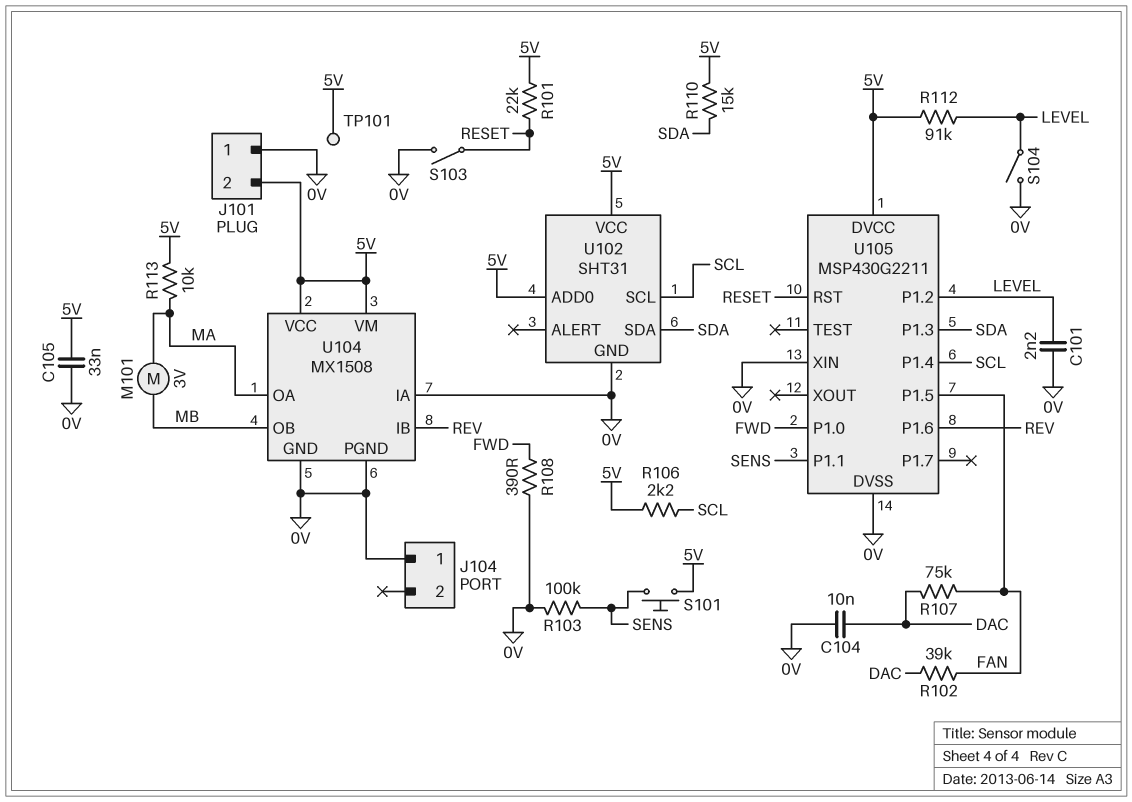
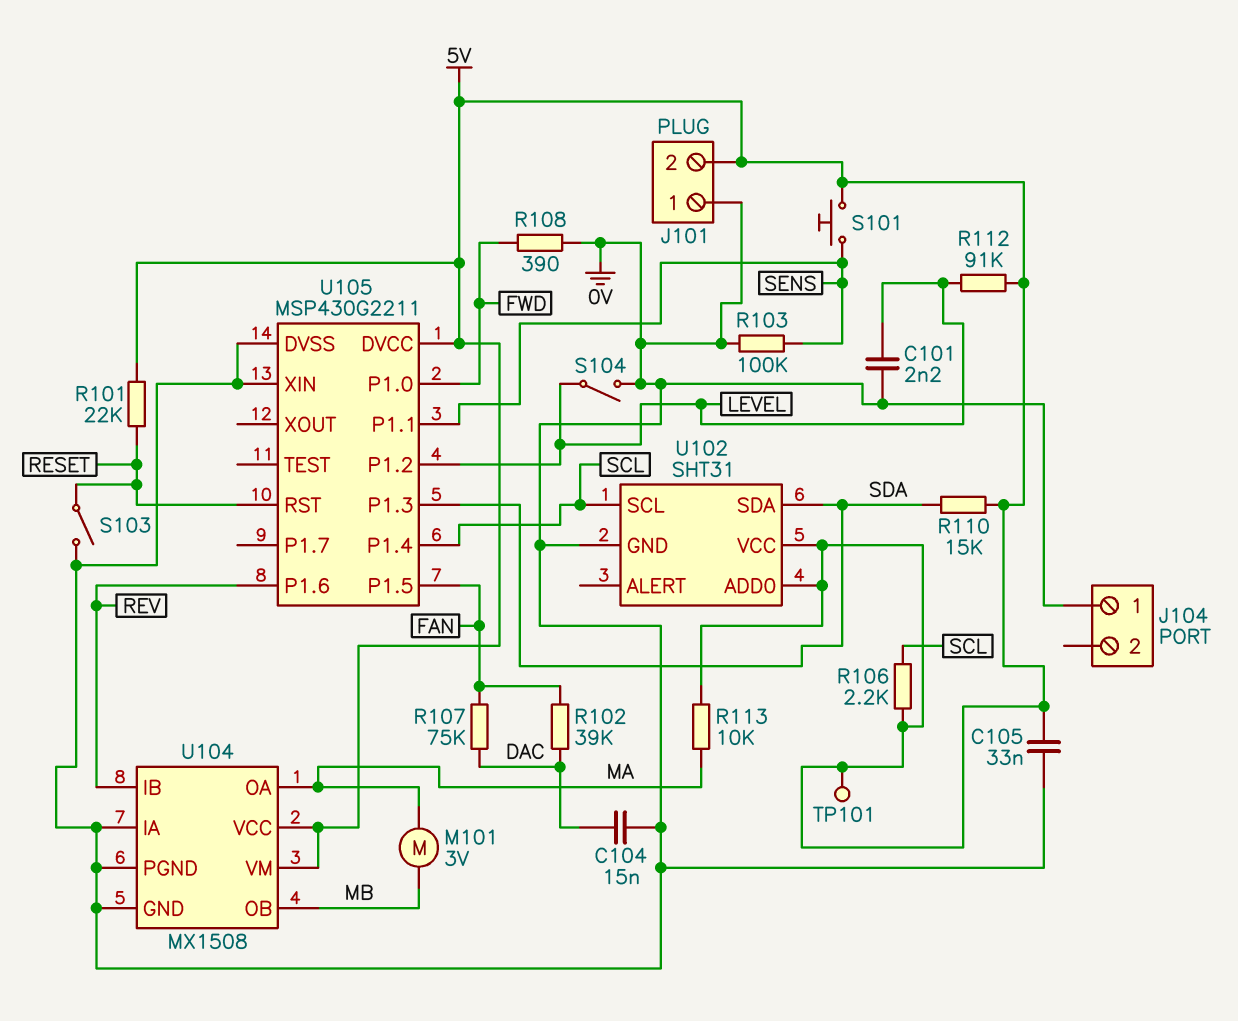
C104: 10nF (0V, DAC) -> 15nF (0V, DAC)

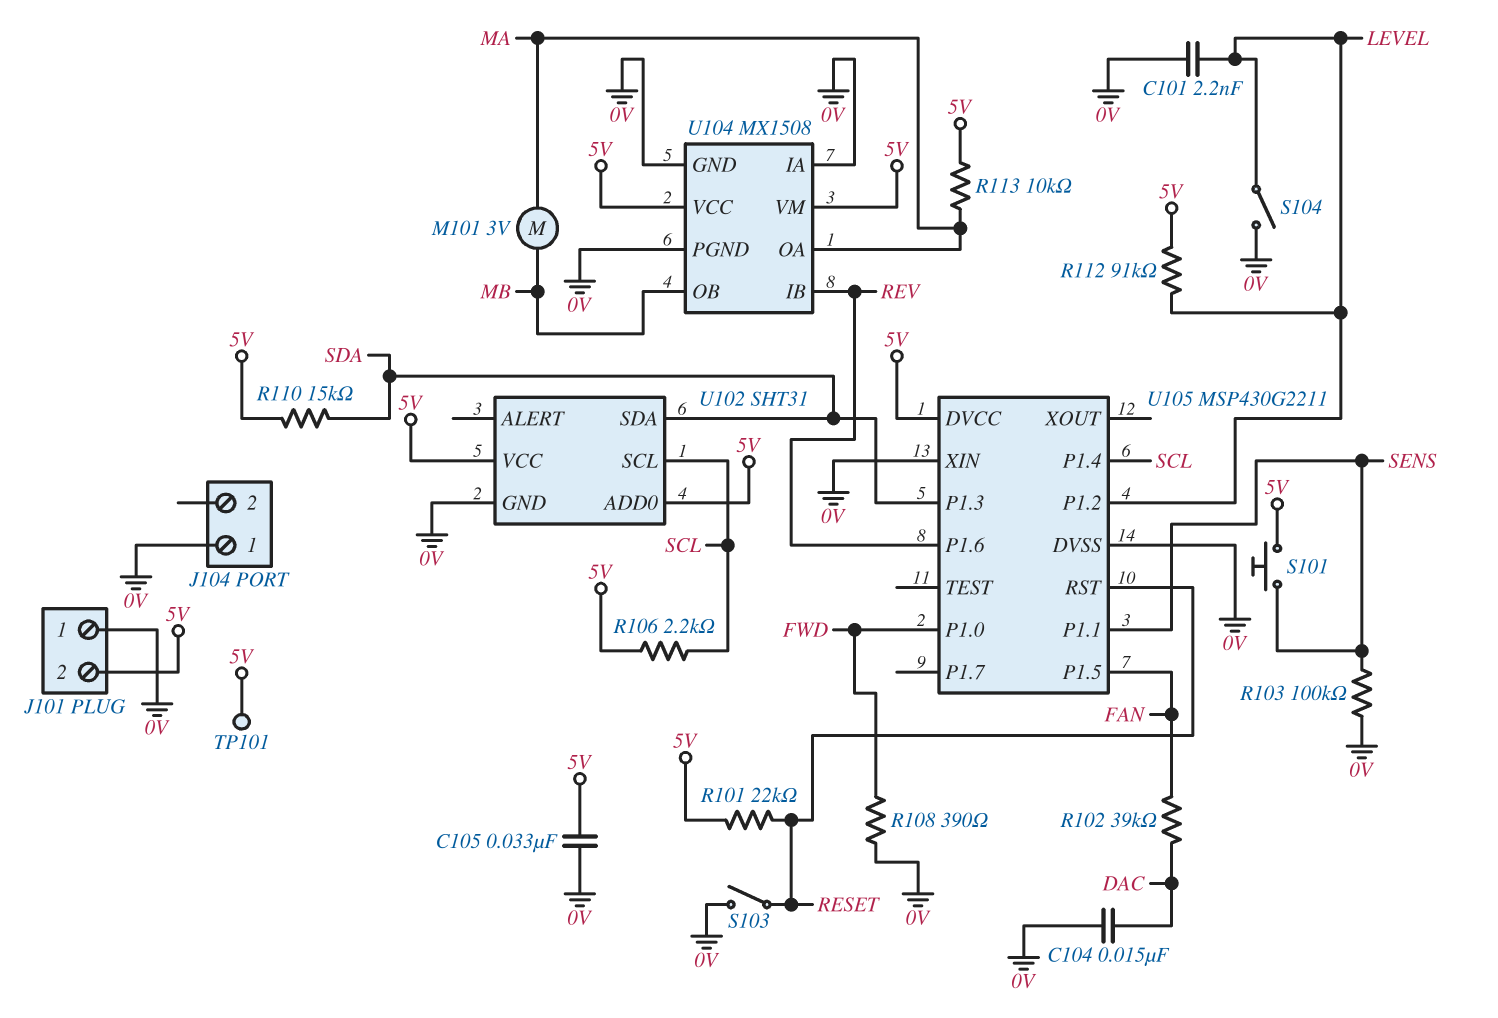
R107: 75k (DAC, FAN) -> none

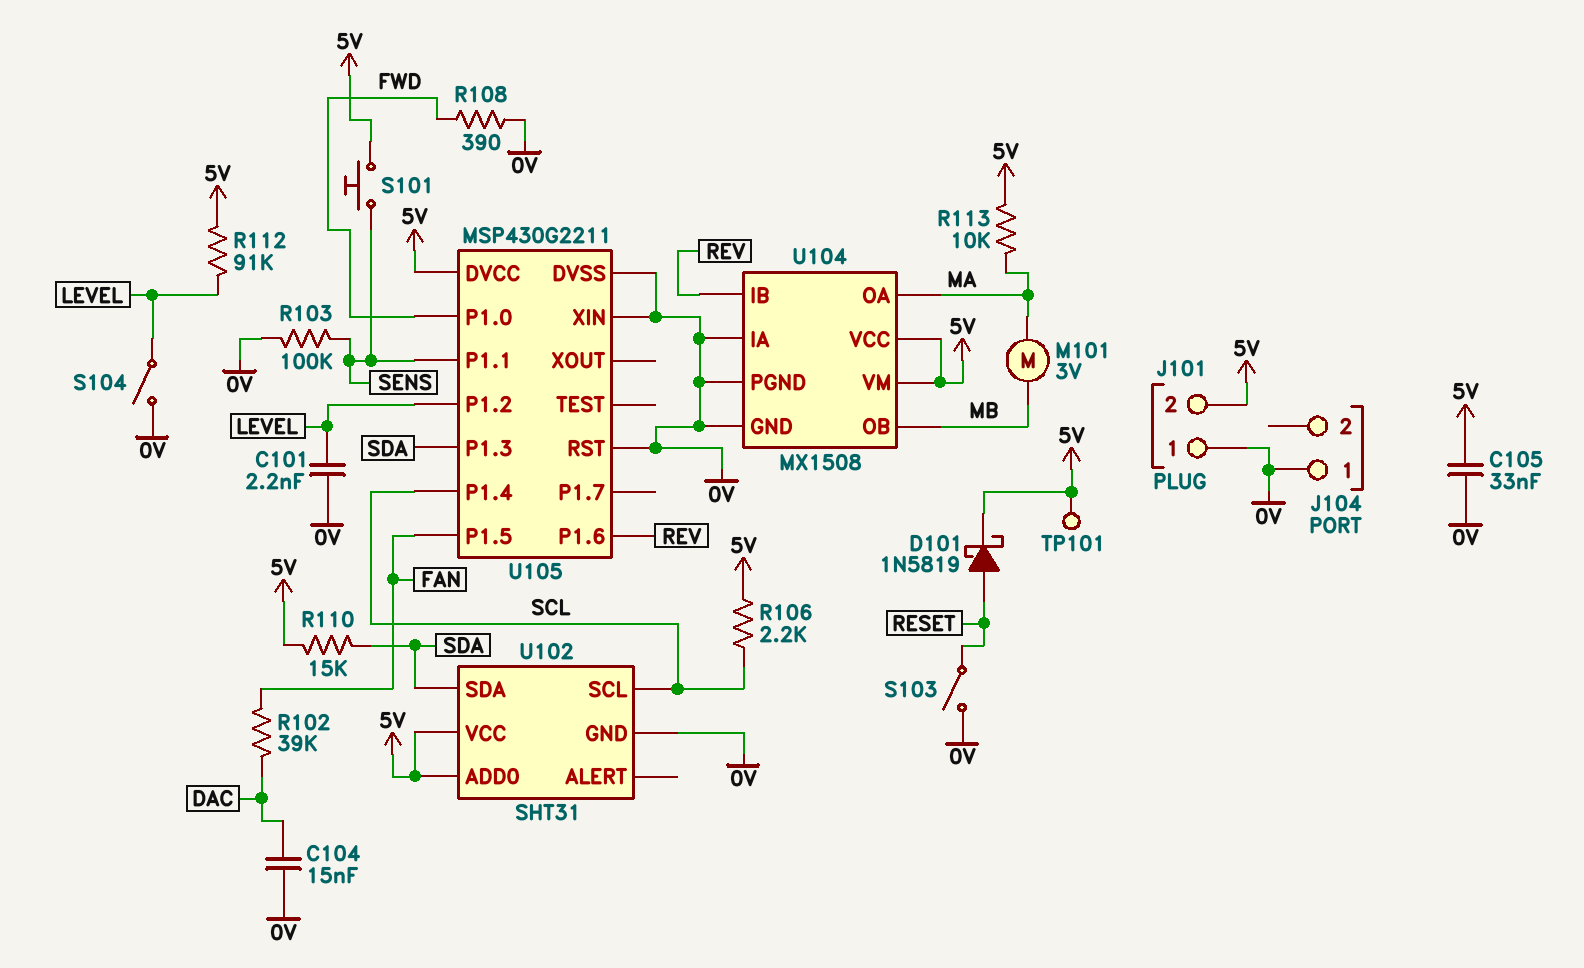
D101: none -> schottky 1N5819 (A RESET, K 5V)
R101: 22k (5V, RESET) -> none
U105 pin RST: RESET -> 0V

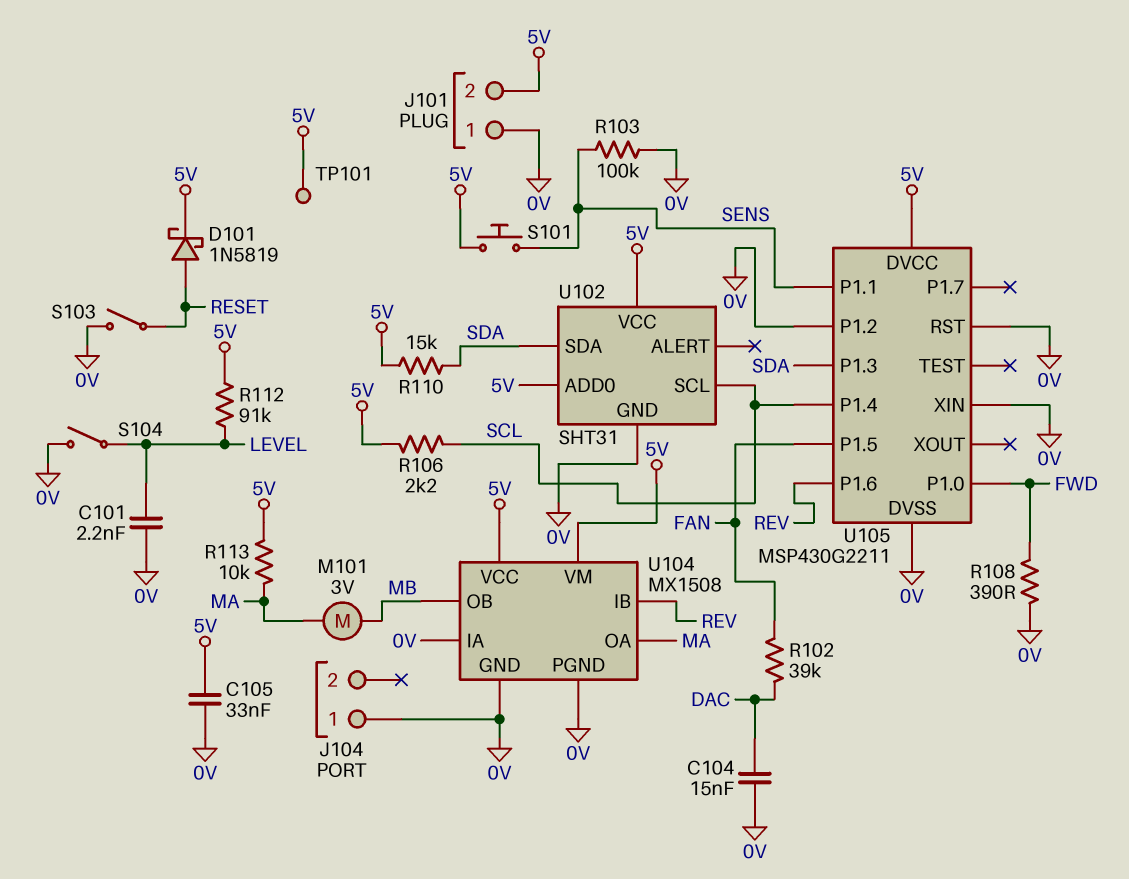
U105 pin P1.2: LEVEL -> 0V

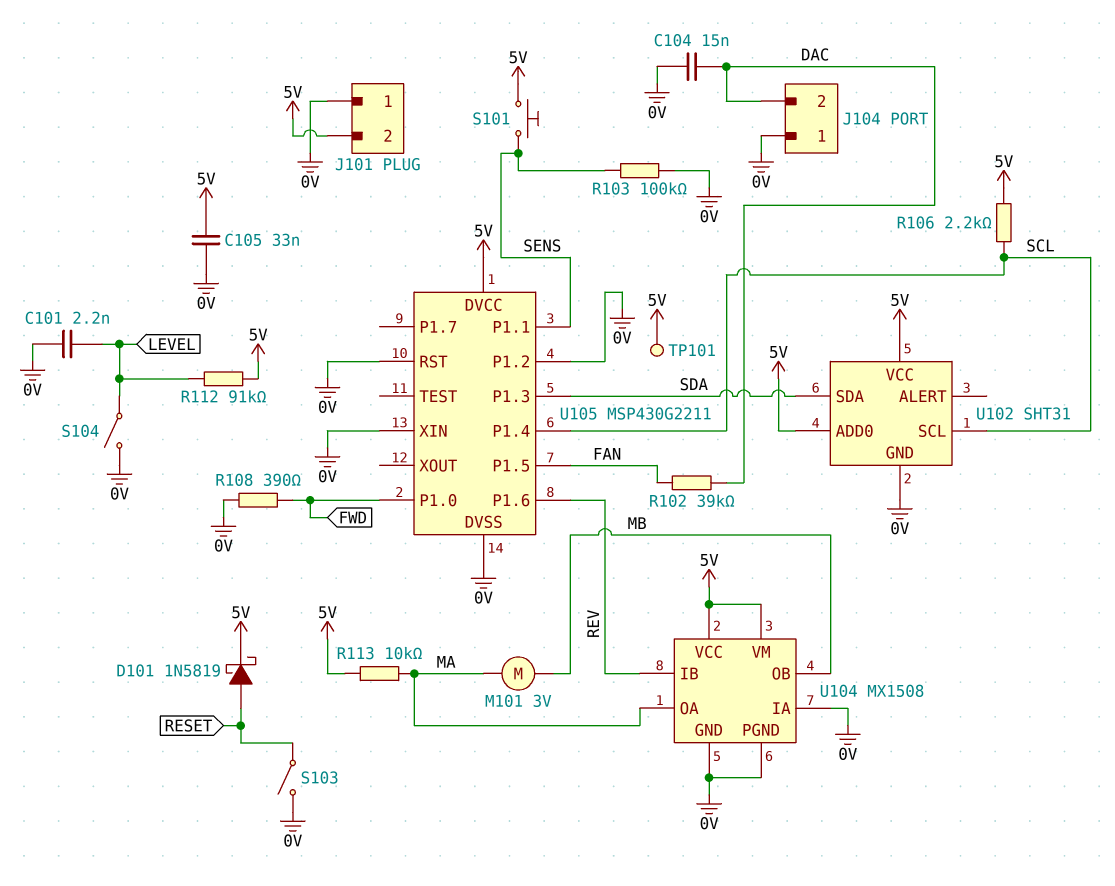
J104 pin 2: none -> DAC
R110: 15k (5V, SDA) -> none

